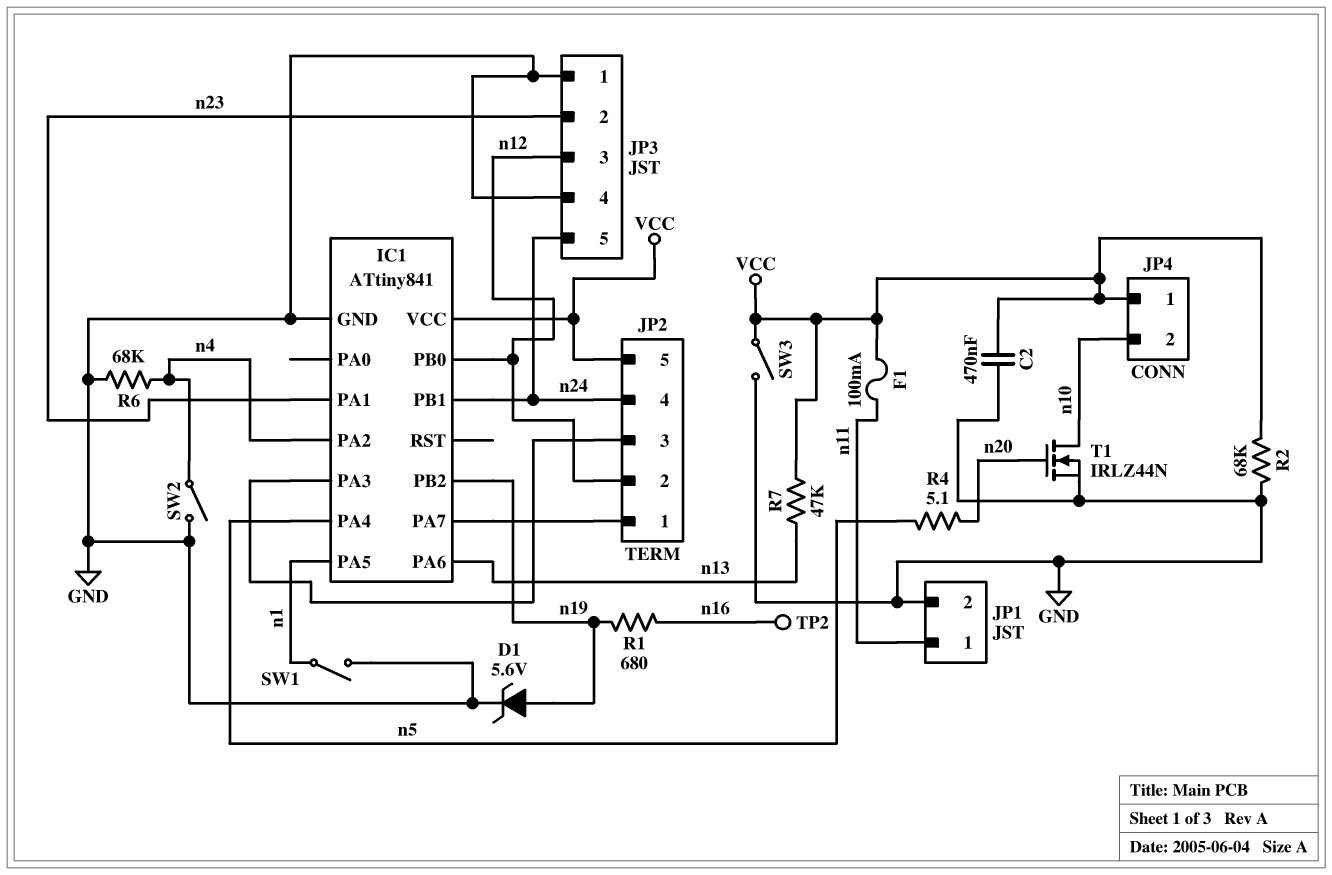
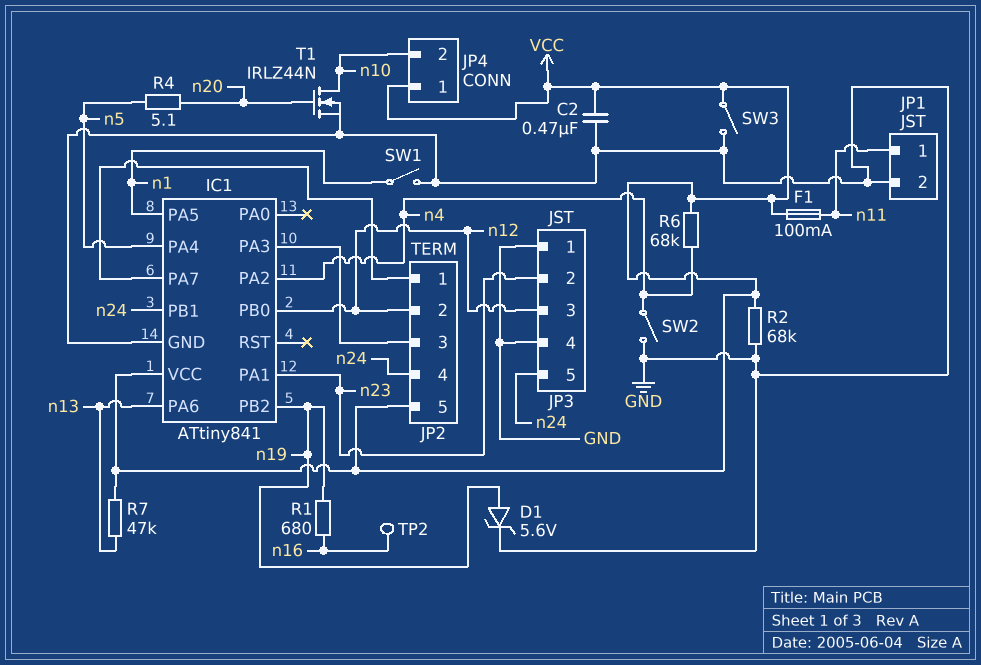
R6: 68k (GND, n4) -> 68k (VCC, n4)

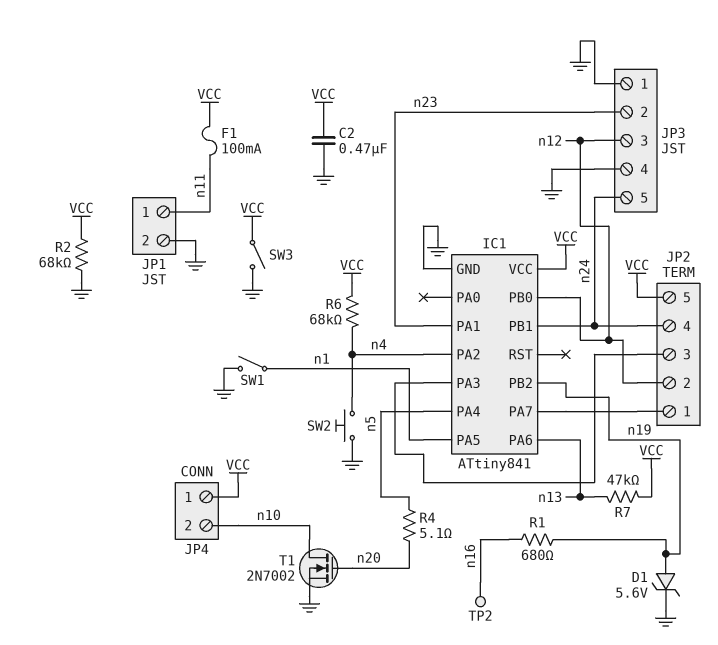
SW2: switch (GND, n4) -> button (GND, n4)
T1: NMOS IRLZ44N (G n20, D n10, S GND) -> NMOS 2N7002 (G n20, D n10, S GND)

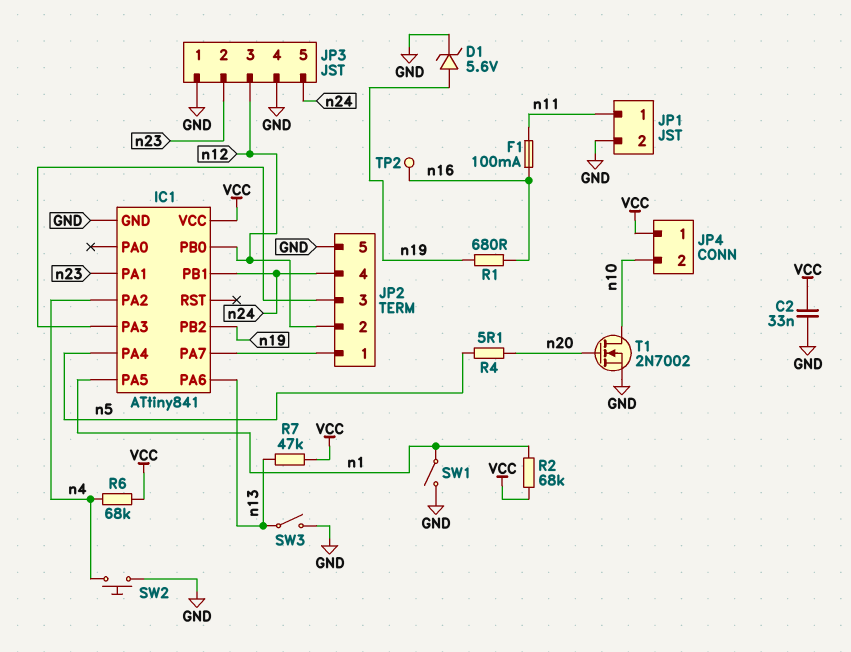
C2: 470nF (GND, VCC) -> 33nF (GND, VCC)
F1: 100mA (VCC, n11) -> 100mA (n11, n16)
JP2 pin 5: VCC -> GND
R2: 68k (GND, VCC) -> 68k (VCC, n1)
SW3: switch (GND, VCC) -> switch (GND, n13)

